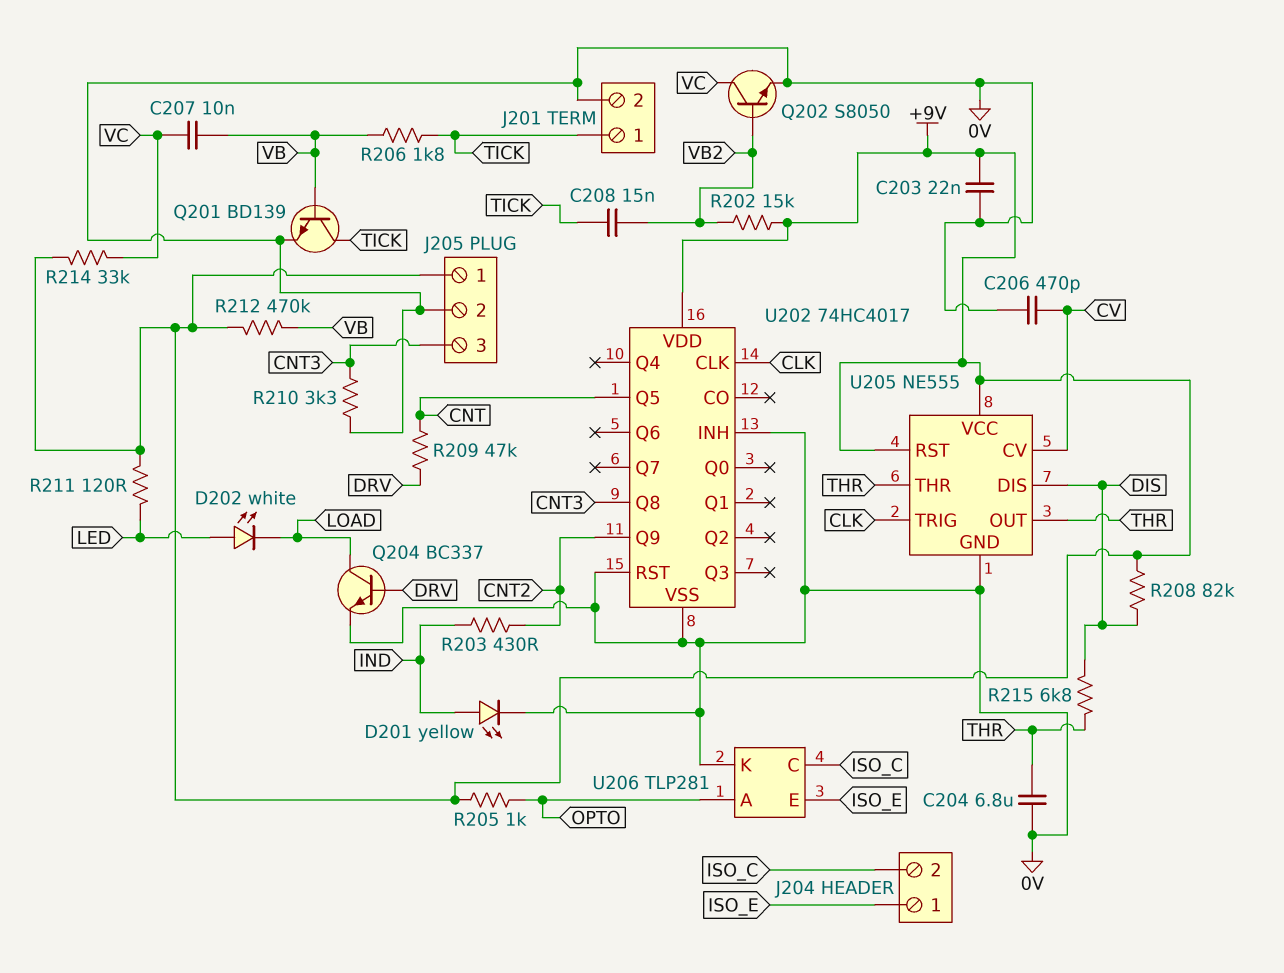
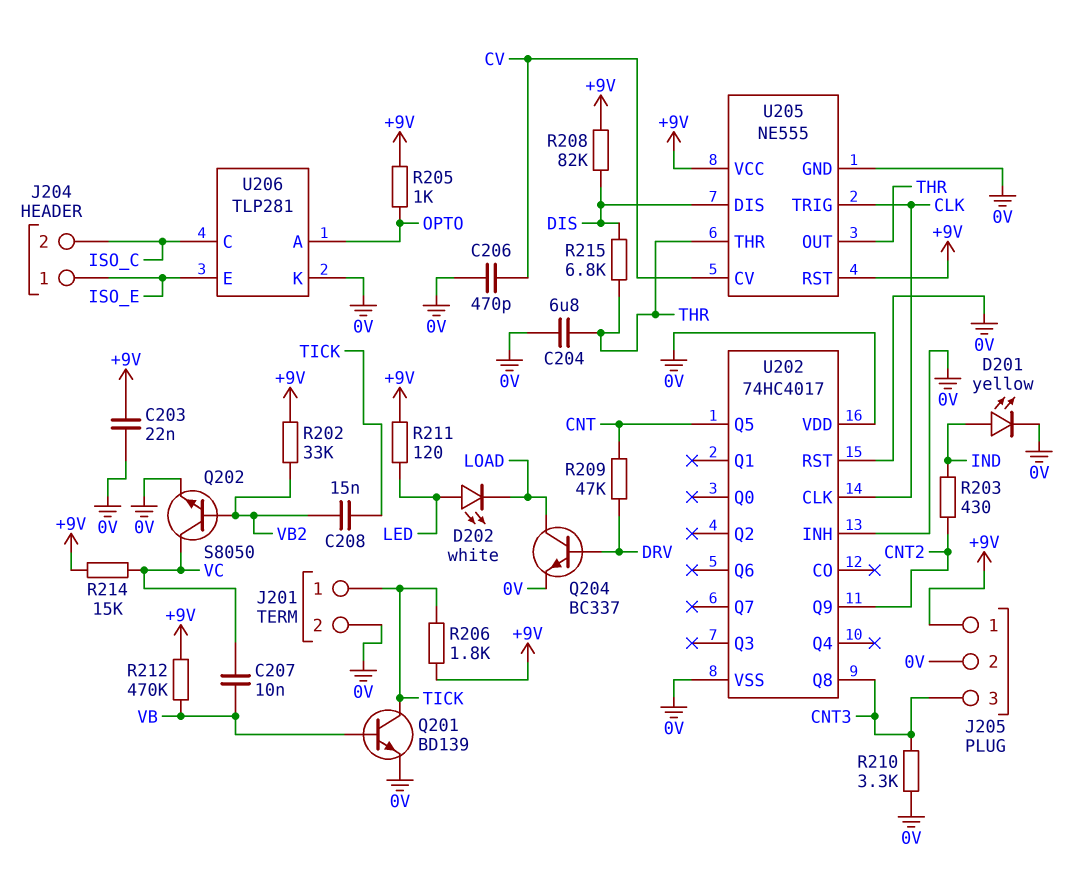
R202: 15k (+9V, VB2) -> 33k (+9V, VB2)
R206: 1.8k (TICK, VB) -> 1.8k (+9V, TICK)
R214: 33k (+9V, VC) -> 15k (+9V, VC)
U202 pin VDD: +9V -> 0V

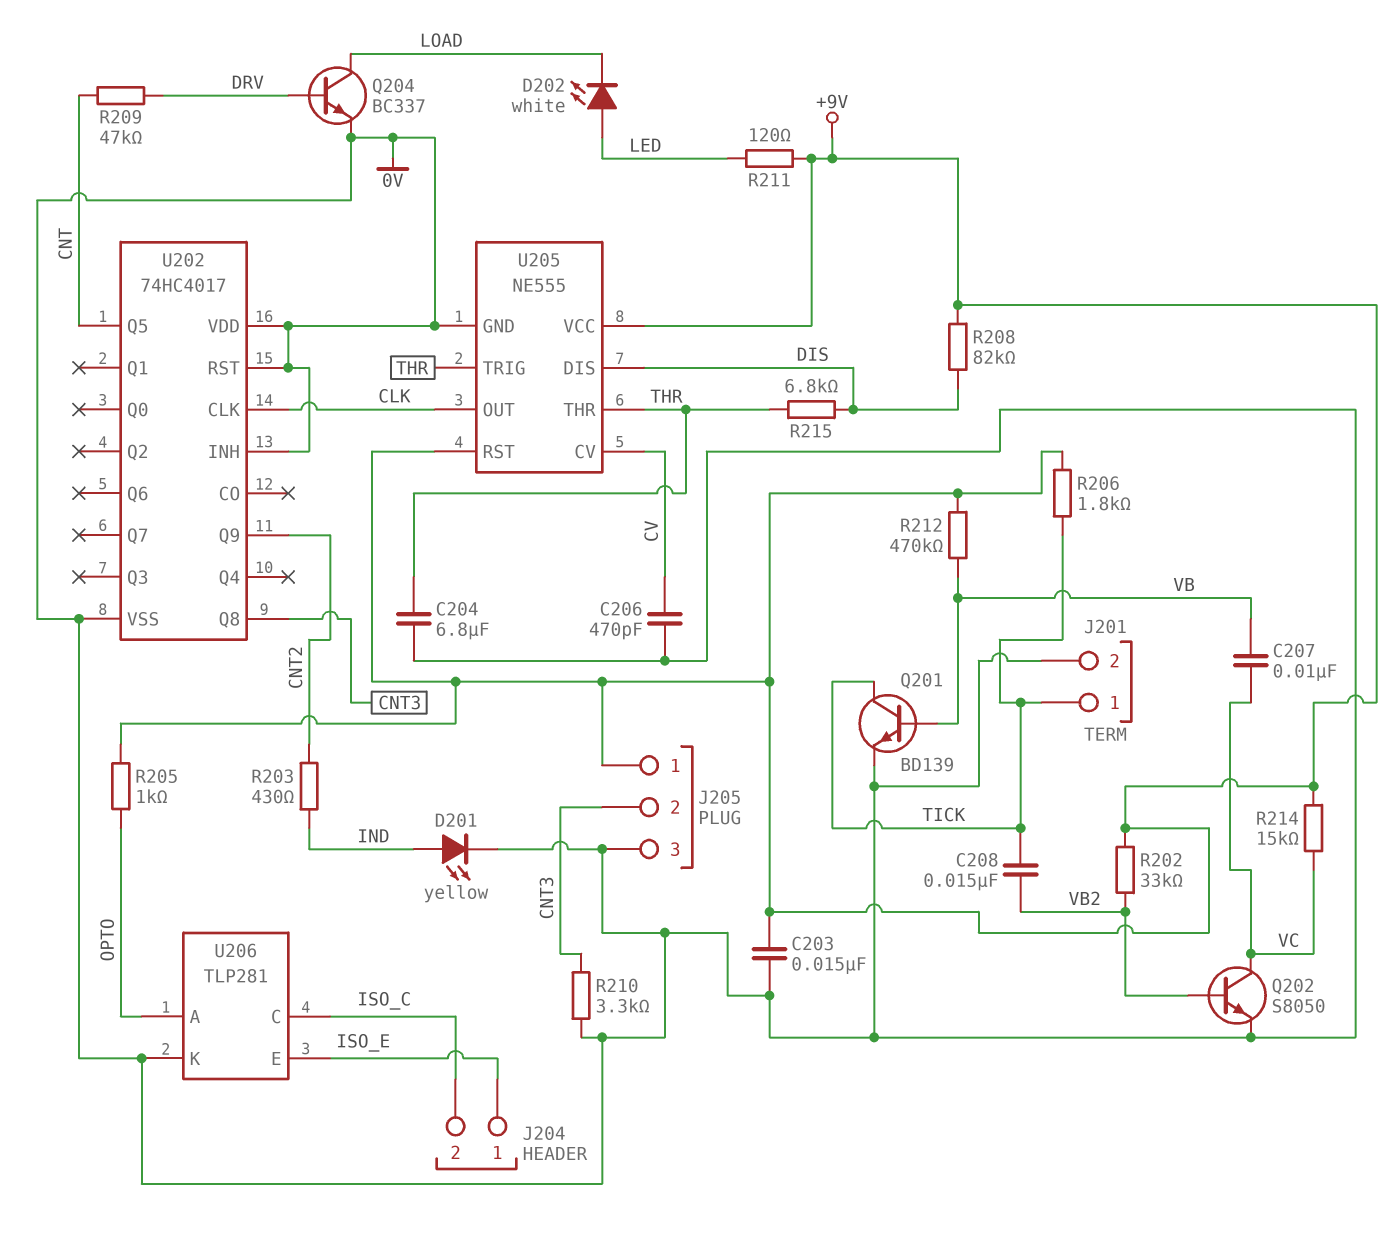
C203: 22nF (+9V, 0V) -> 15nF (+9V, 0V)
J205 pin 2: 0V -> CNT3
J205 pin 3: CNT3 -> 0V
U205 pin OUT: THR -> CLK
U205 pin TRIG: CLK -> THR

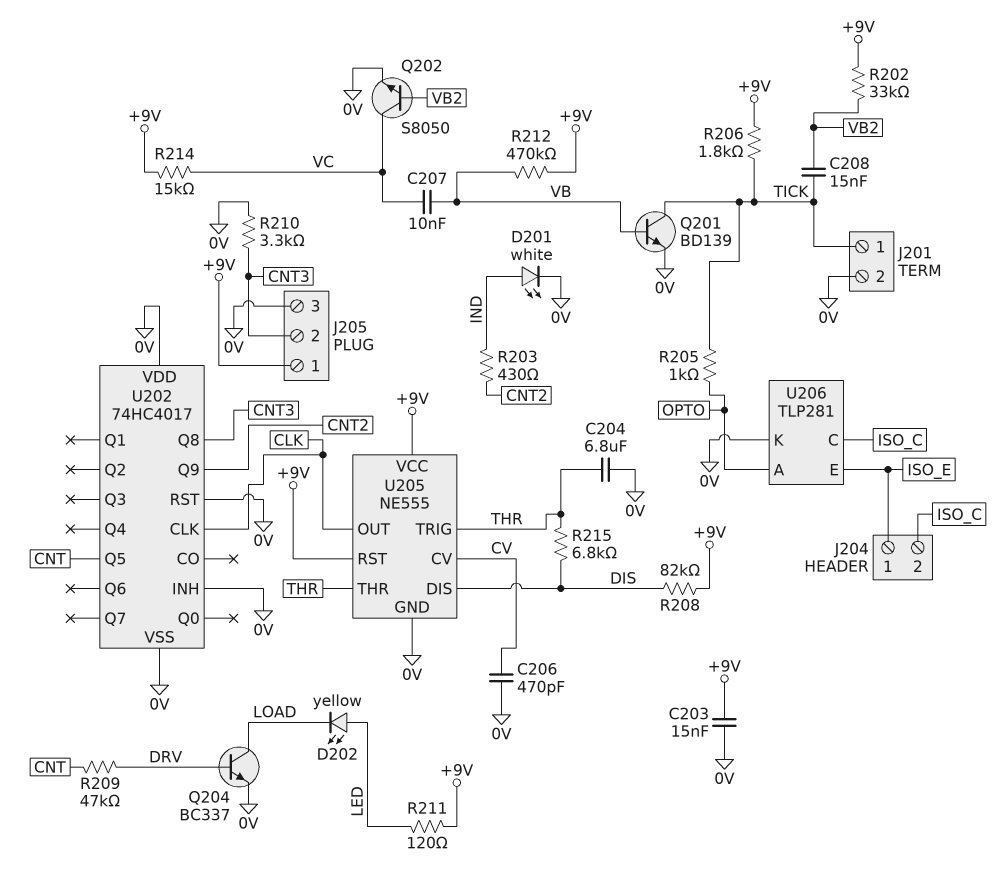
D201: LED yellow (A IND, K 0V) -> LED white (A IND, K 0V)
D202: LED white (A LED, K LOAD) -> LED yellow (A LED, K LOAD)
R205: 1k (+9V, OPTO) -> 1k (OPTO, TICK)

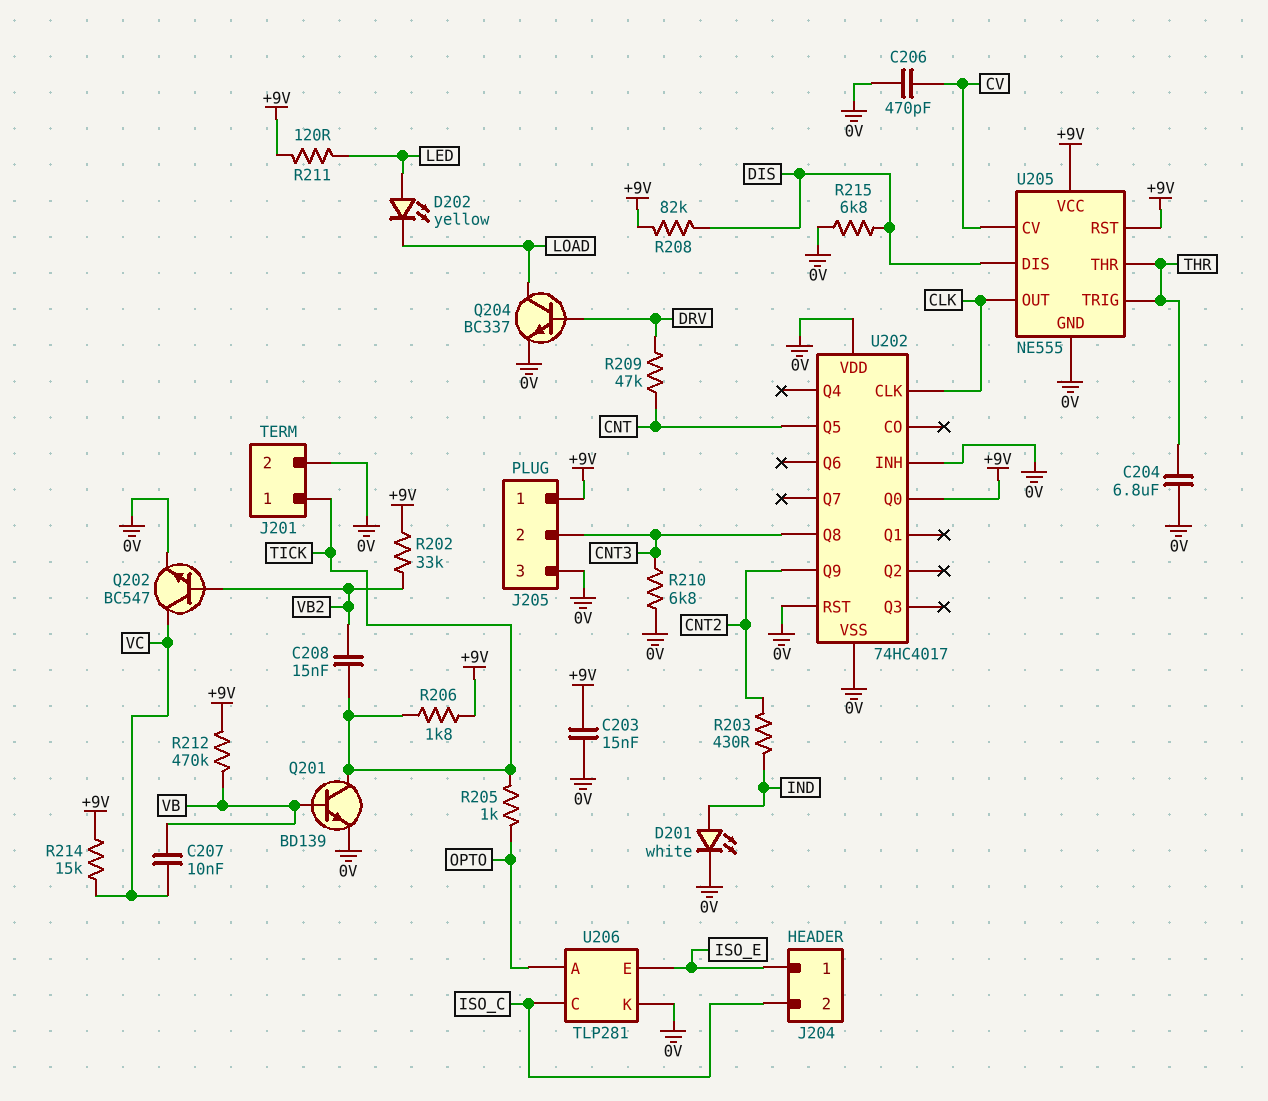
Q202: NPN S8050 (B VB2, C VC, E 0V) -> NPN BC547 (B VB2, C VC, E 0V)
R210: 3.3k (0V, CNT3) -> 6.8k (0V, CNT3)
R215: 6.8k (DIS, THR) -> 6.8k (0V, DIS)
U202 pin Q0: none -> +9V

